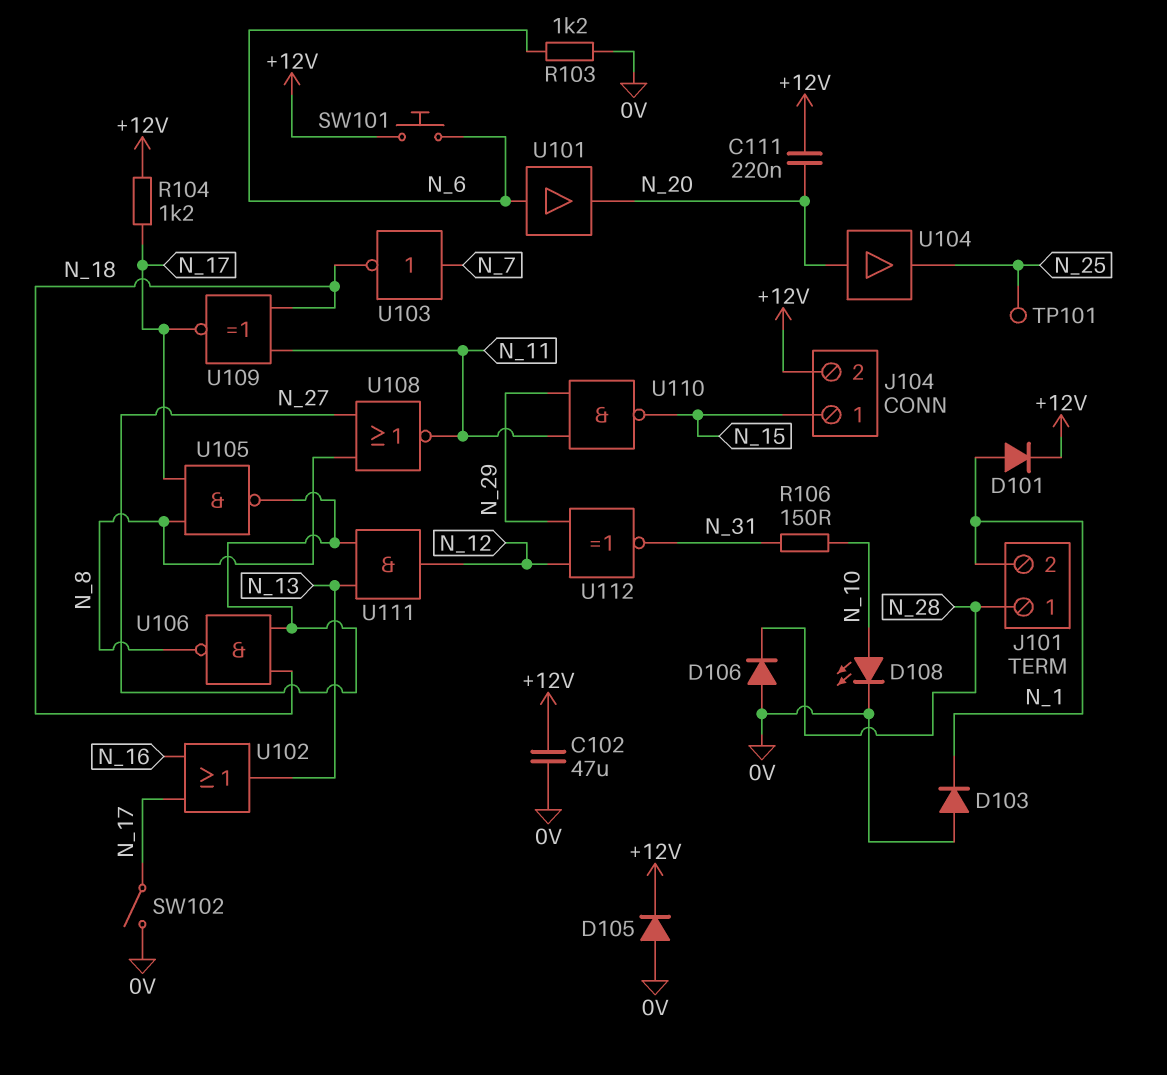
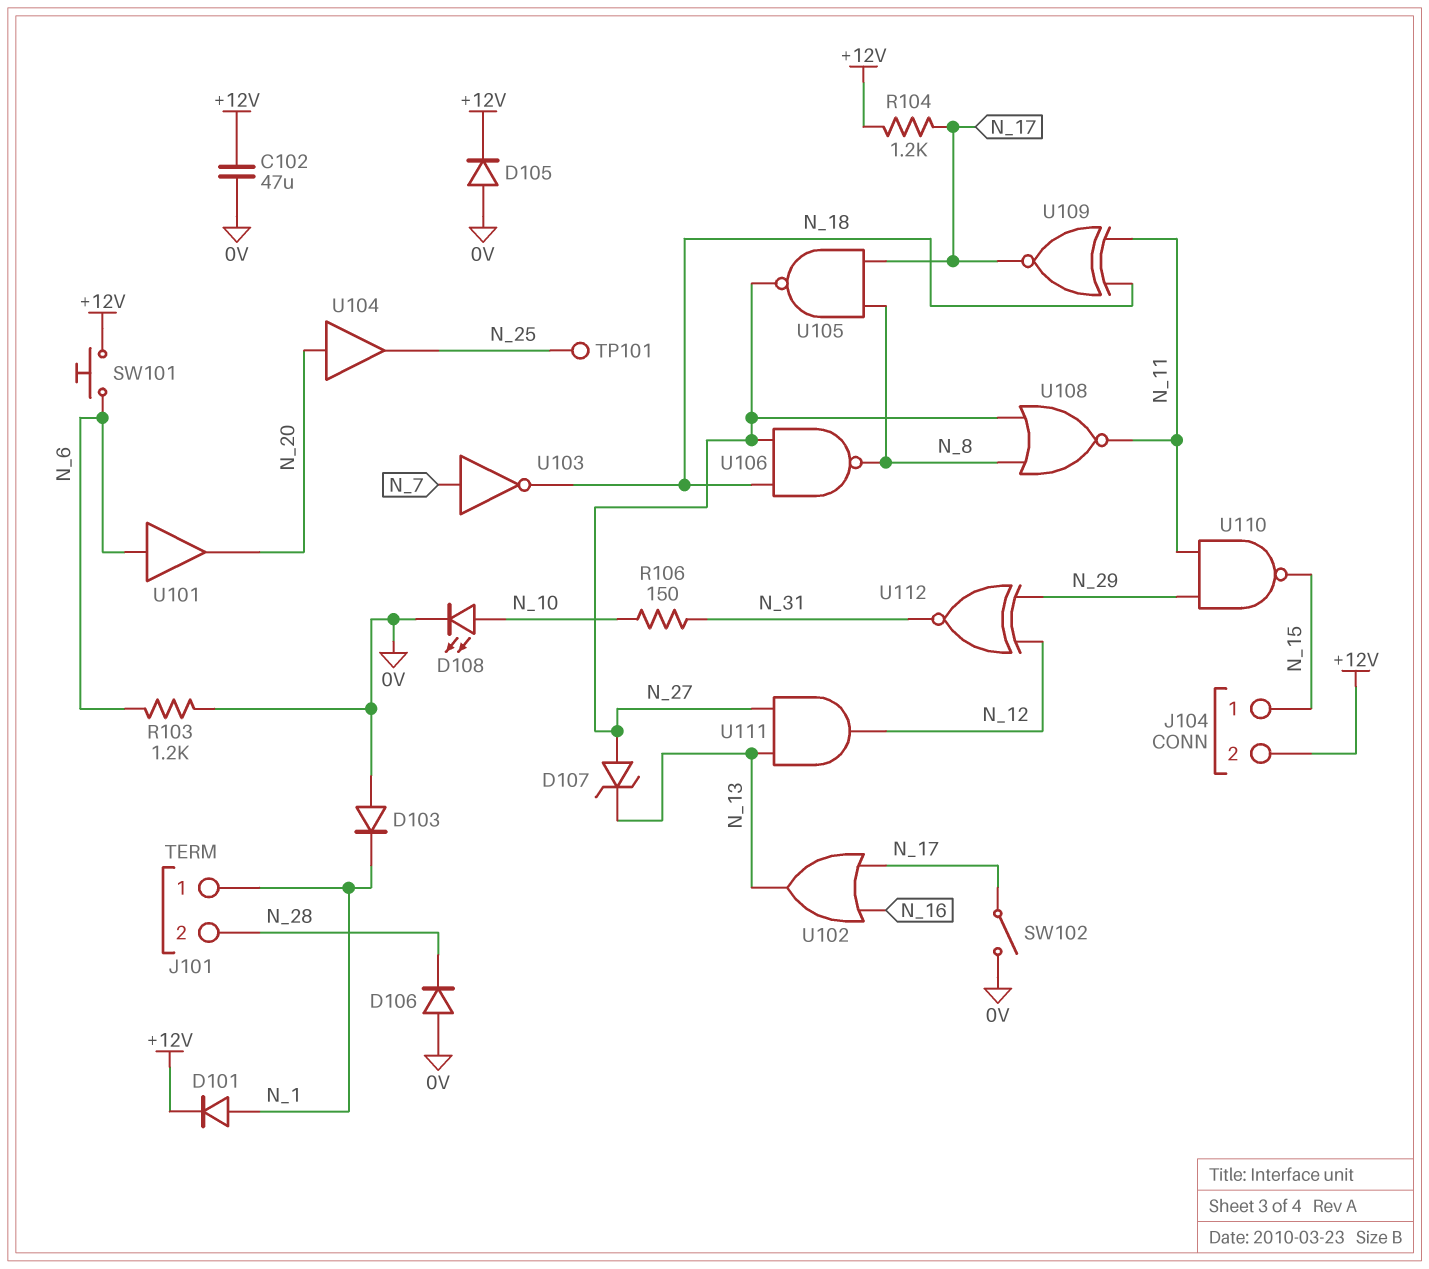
C111: 220nF (+12V, N_20) -> none
D107: none -> zener (A N_27, K N_13)
J101 pin 1: N_28 -> N_1
J101 pin 2: N_1 -> N_28

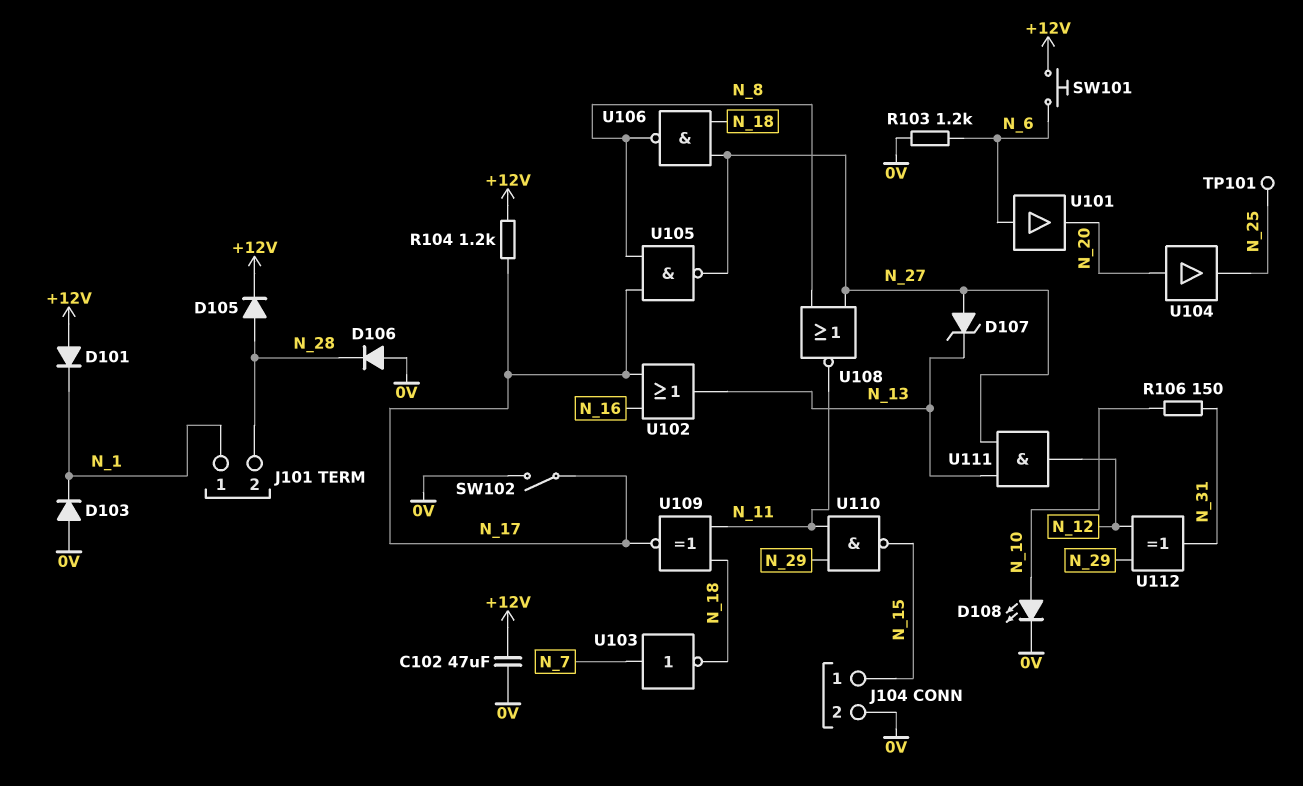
D101: diode (A N_1, K +12V) -> diode (A +12V, K N_1)
D105: diode (A 0V, K +12V) -> diode (A N_28, K +12V)
J104 pin 2: +12V -> 0V
U112: XNOR (in N_12, in N_29, out N_31) -> XOR (in N_12, in N_29, out N_31)

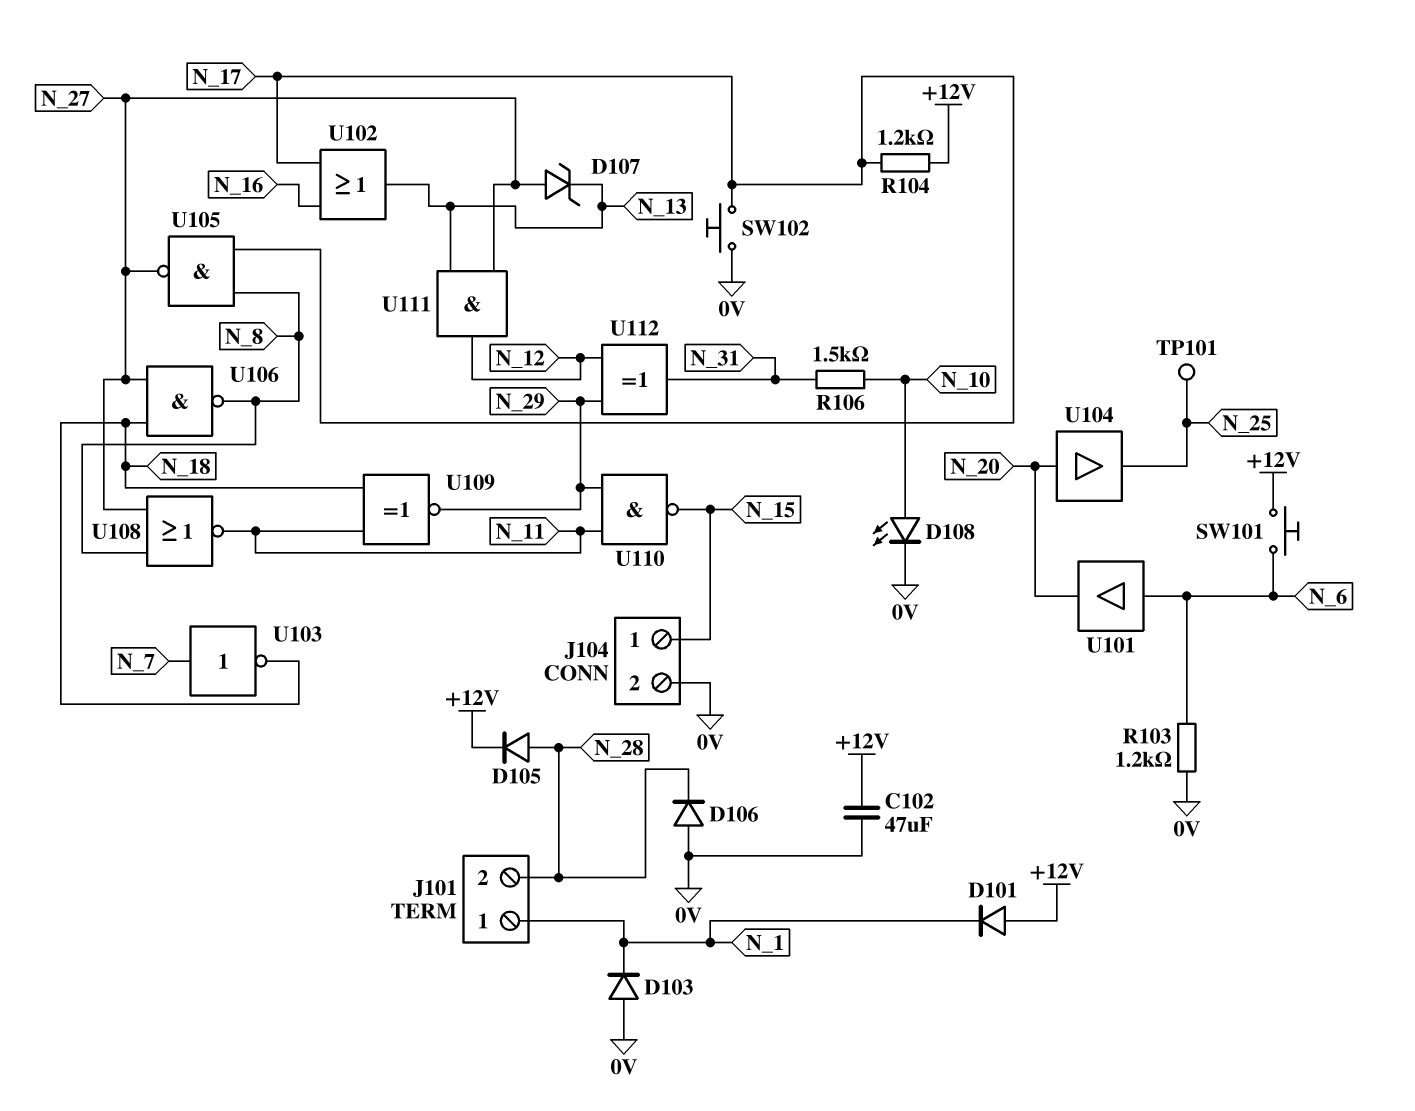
R106: 150 (N_10, N_31) -> 1.5k (N_10, N_31)
SW102: switch (0V, N_17) -> button (0V, N_17)
U109: XNOR (in N_11, in N_18, out N_17) -> XNOR (in N_11, in N_18, out N_29)

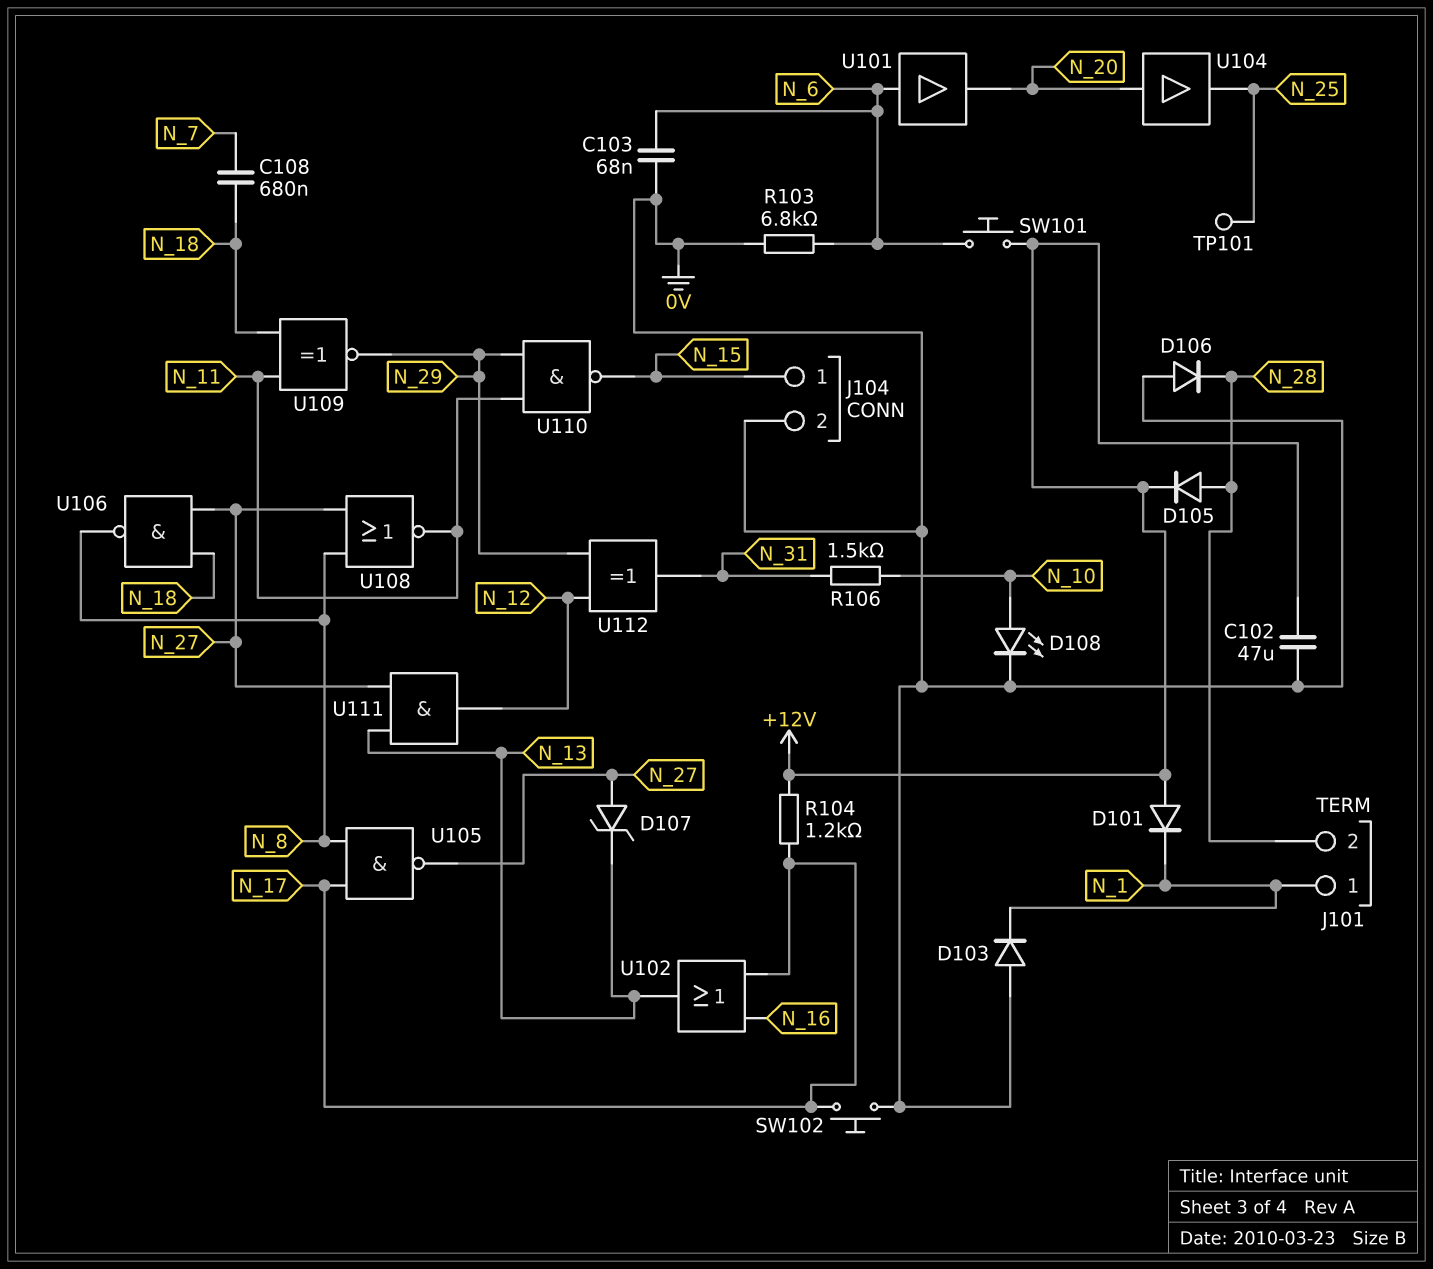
C103: none -> 68nF (0V, N_6)
C108: none -> 680nF (N_7, N_18)
R103: 1.2k (0V, N_6) -> 6.8k (0V, N_6)
U103: NOT (in N_7, out N_18) -> none

